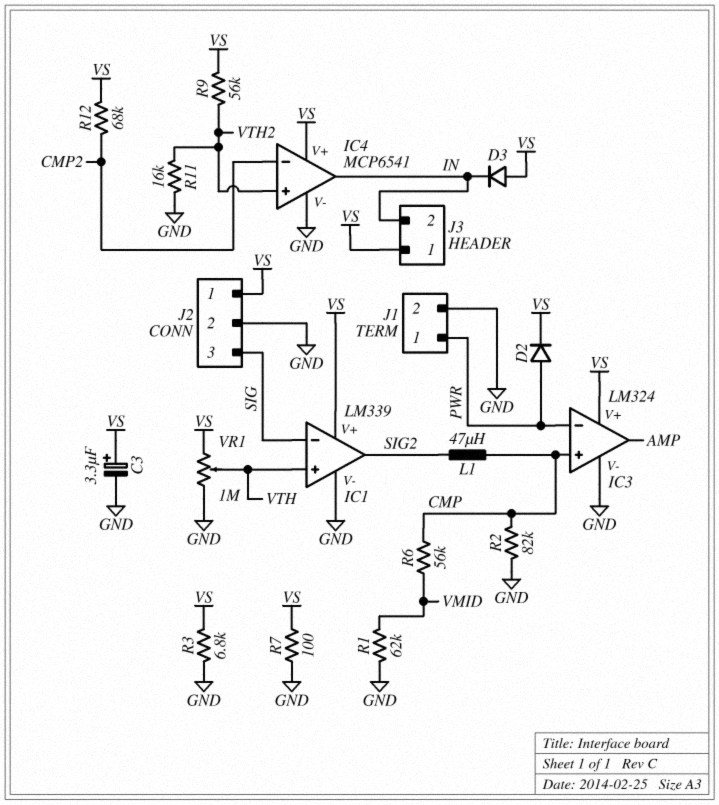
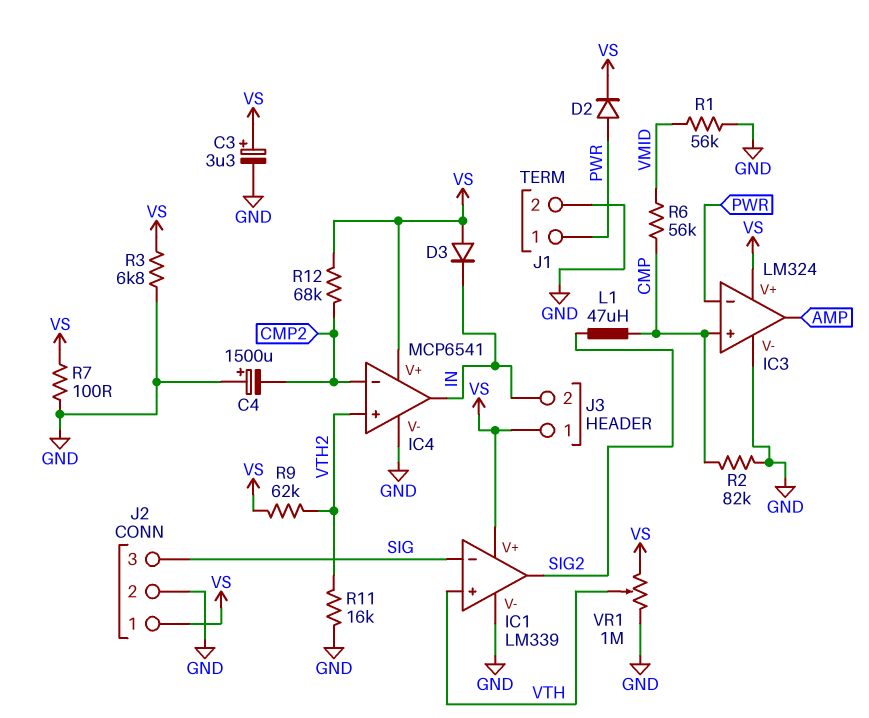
C4: none -> 1500uF (plus GND, minus CMP2)
R1: 62k (GND, VMID) -> 56k (GND, VMID)
R9: 56k (VS, VTH2) -> 62k (VS, VTH2)

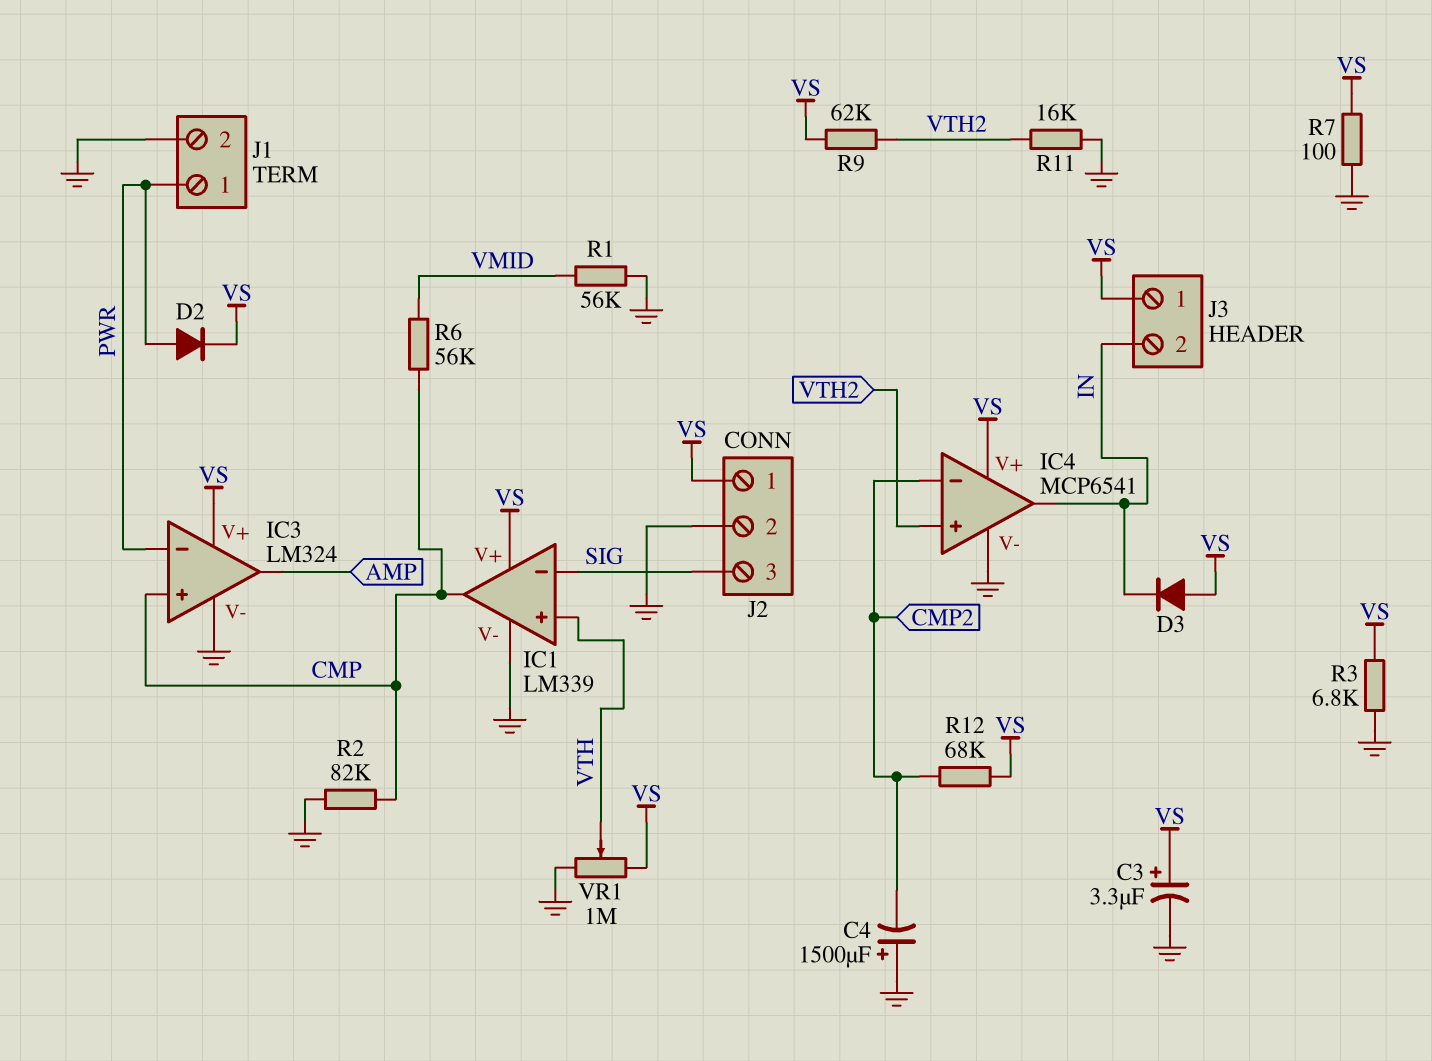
IC1 pin out: SIG2 -> CMP
L1: 47uH (CMP, SIG2) -> none

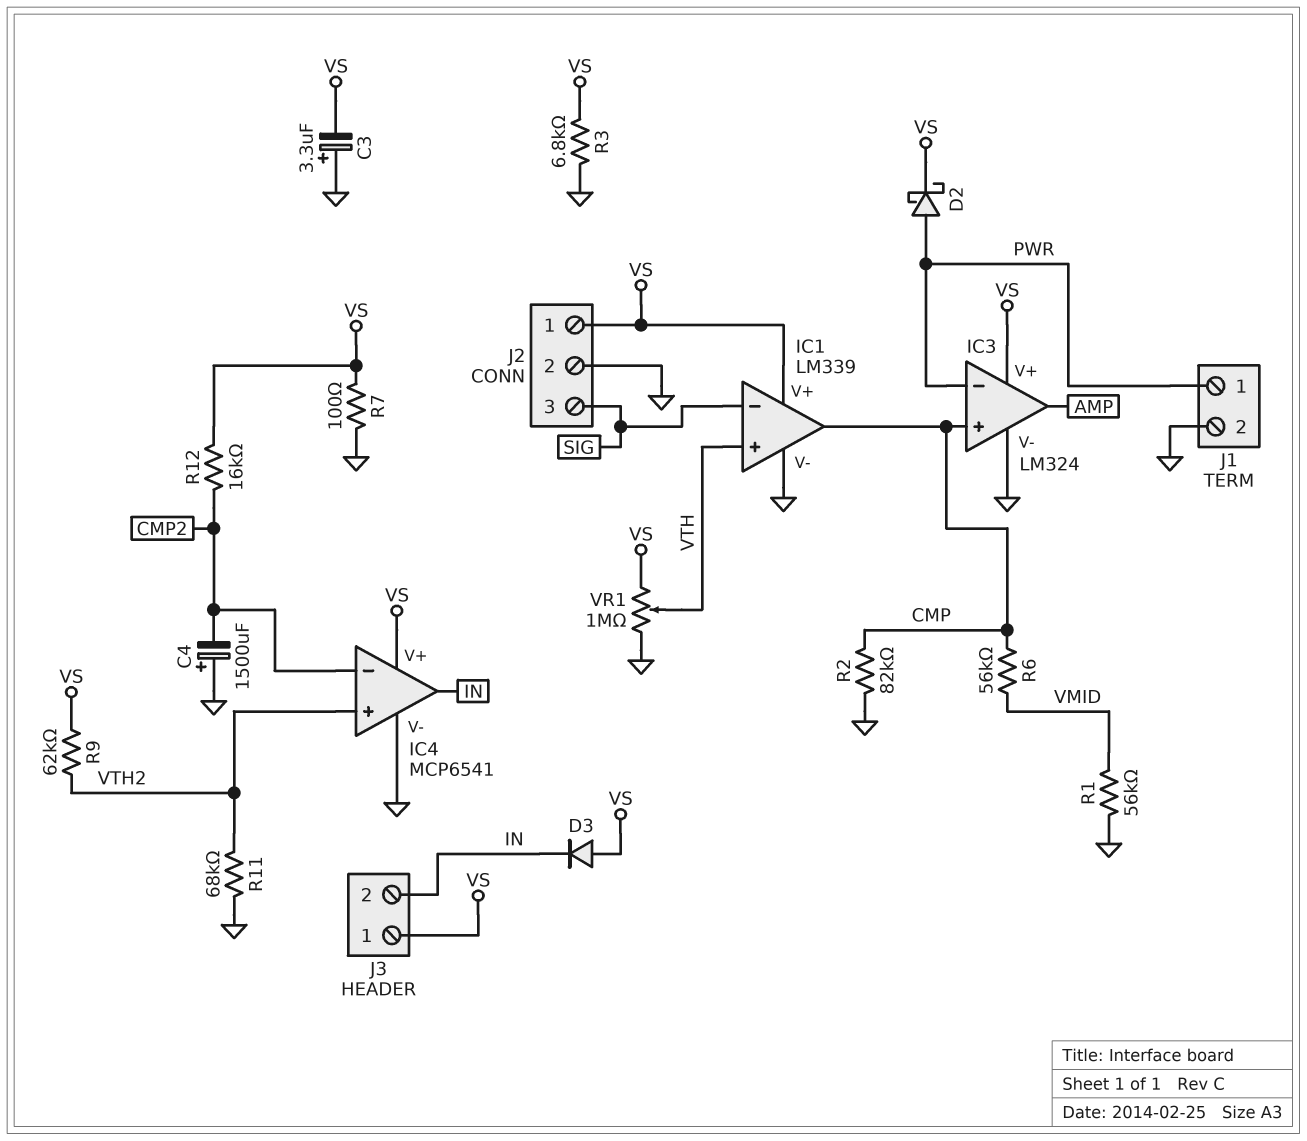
C3: 3.3uF (plus VS, minus GND) -> 3.3uF (plus GND, minus VS)
D2: diode (A PWR, K VS) -> schottky (A PWR, K VS)
R11: 16k (GND, VTH2) -> 68k (GND, VTH2)
R12: 68k (CMP2, VS) -> 16k (CMP2, VS)

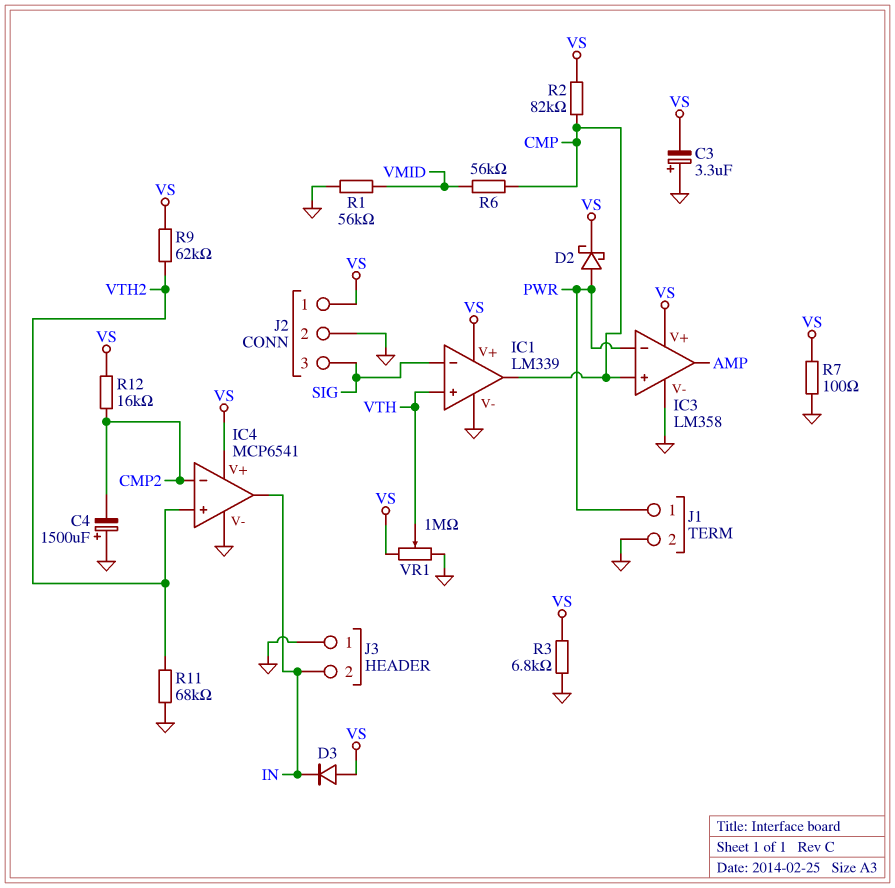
IC3: LM324 -> LM358
J3 pin 1: VS -> GND
R2: 82k (CMP, GND) -> 82k (CMP, VS)

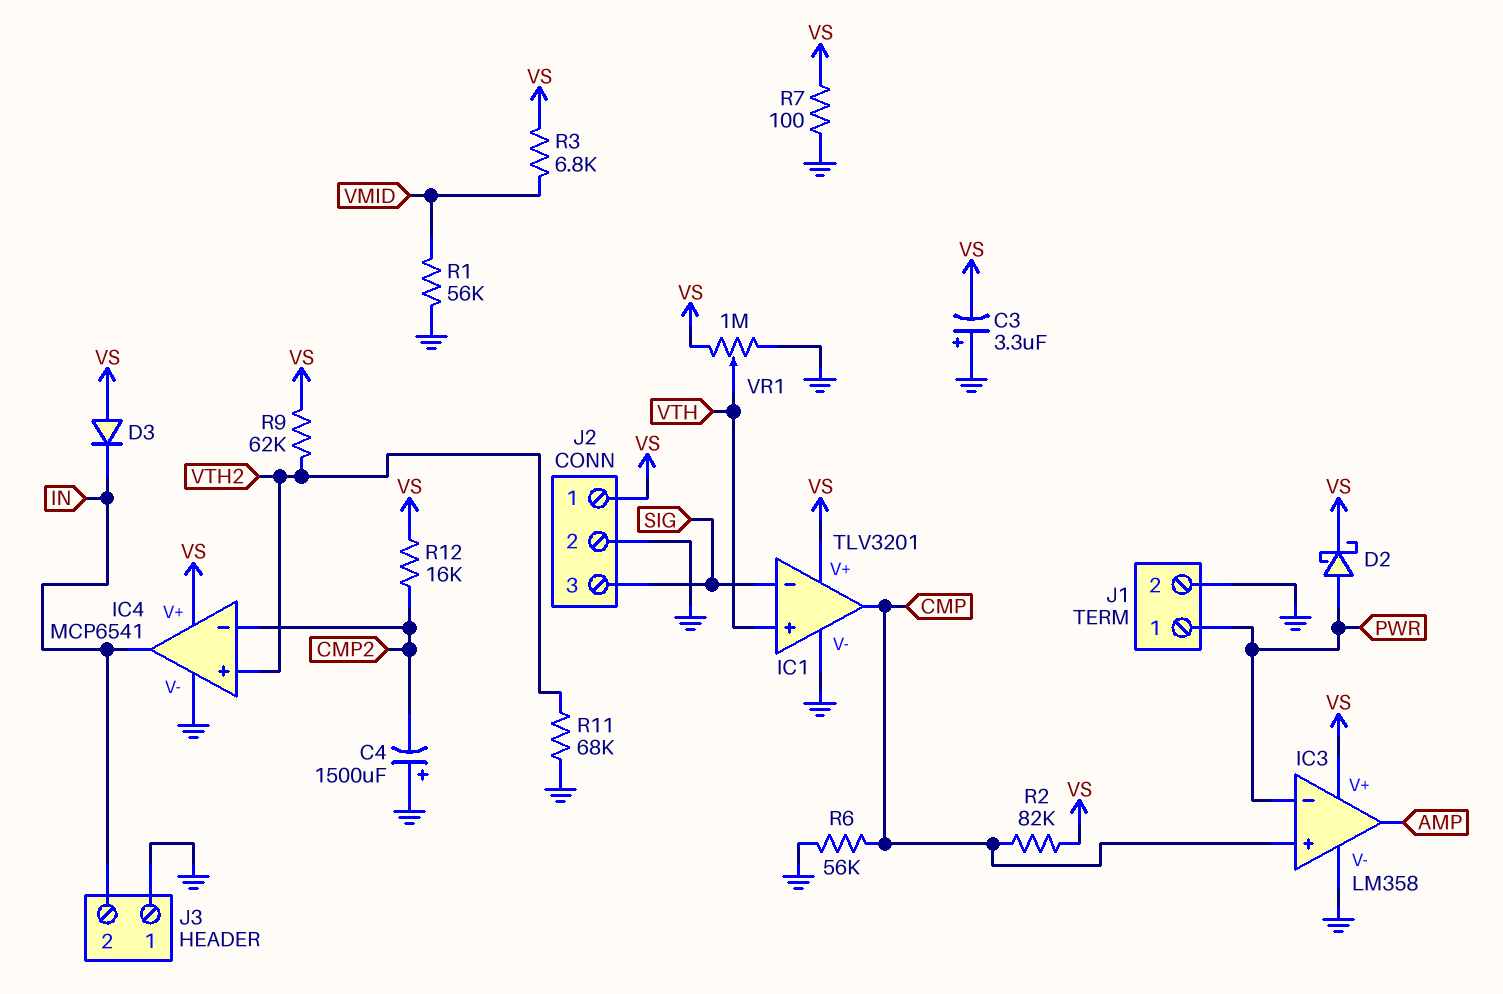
IC1: LM339 -> TLV3201
R3: 6.8k (GND, VS) -> 6.8k (VMID, VS)
R6: 56k (CMP, VMID) -> 56k (CMP, GND)

